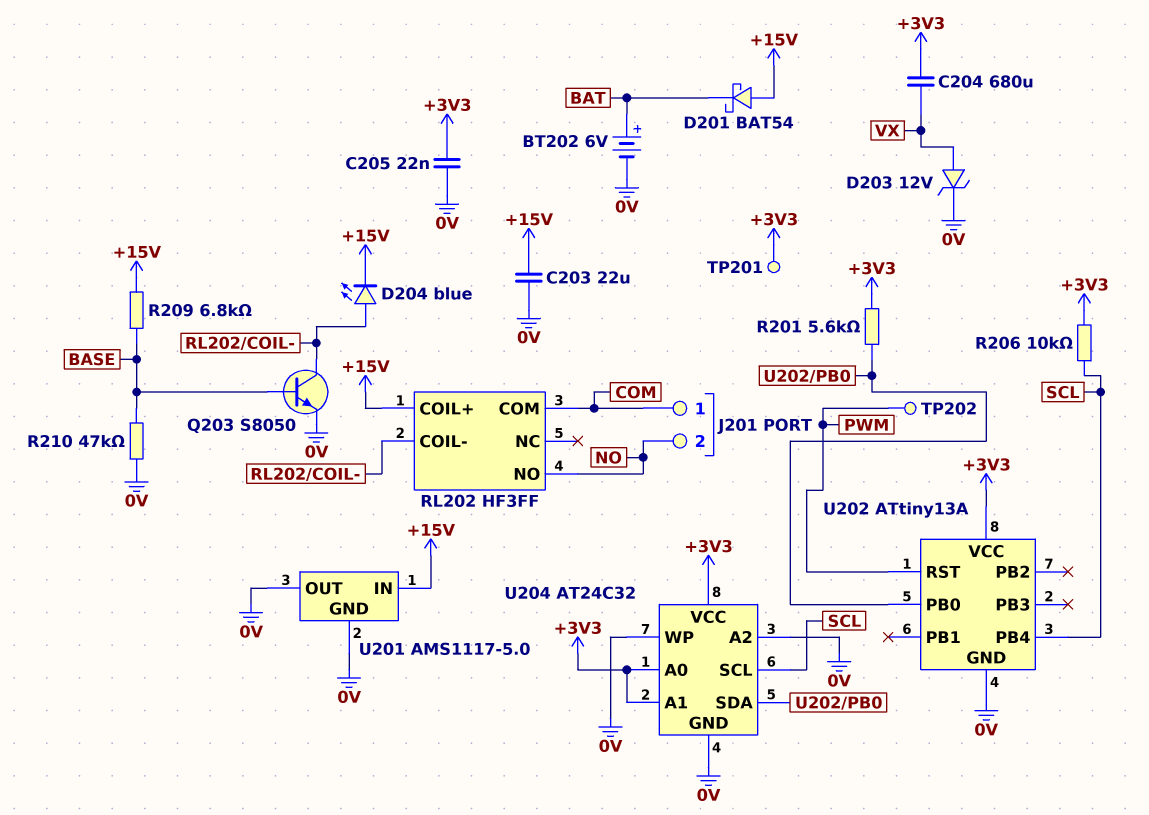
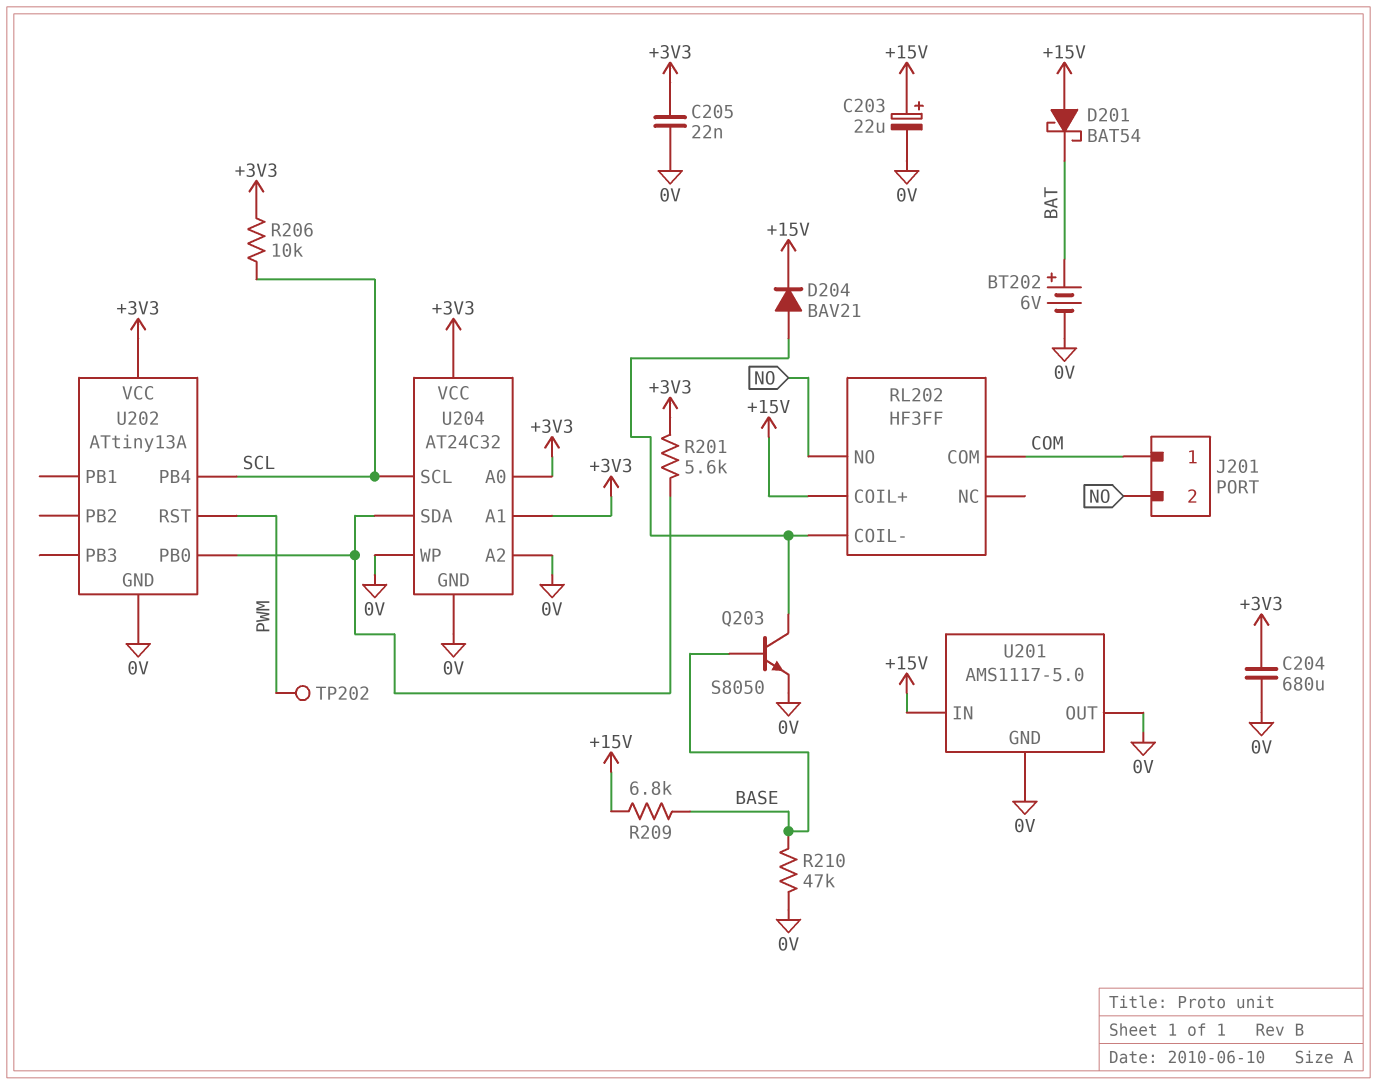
C203: 22uF (+15V, 0V) -> 22uF (plus +15V, minus 0V)
C204: 680uF (+3V3, VX) -> 680uF (+3V3, 0V)
D203: zener 12V (A VX, K 0V) -> none
D204: LED blue (A RL202/COIL-, K +15V) -> diode BAV21 (A RL202/COIL-, K +15V)
TP201: test point (+3V3) -> none

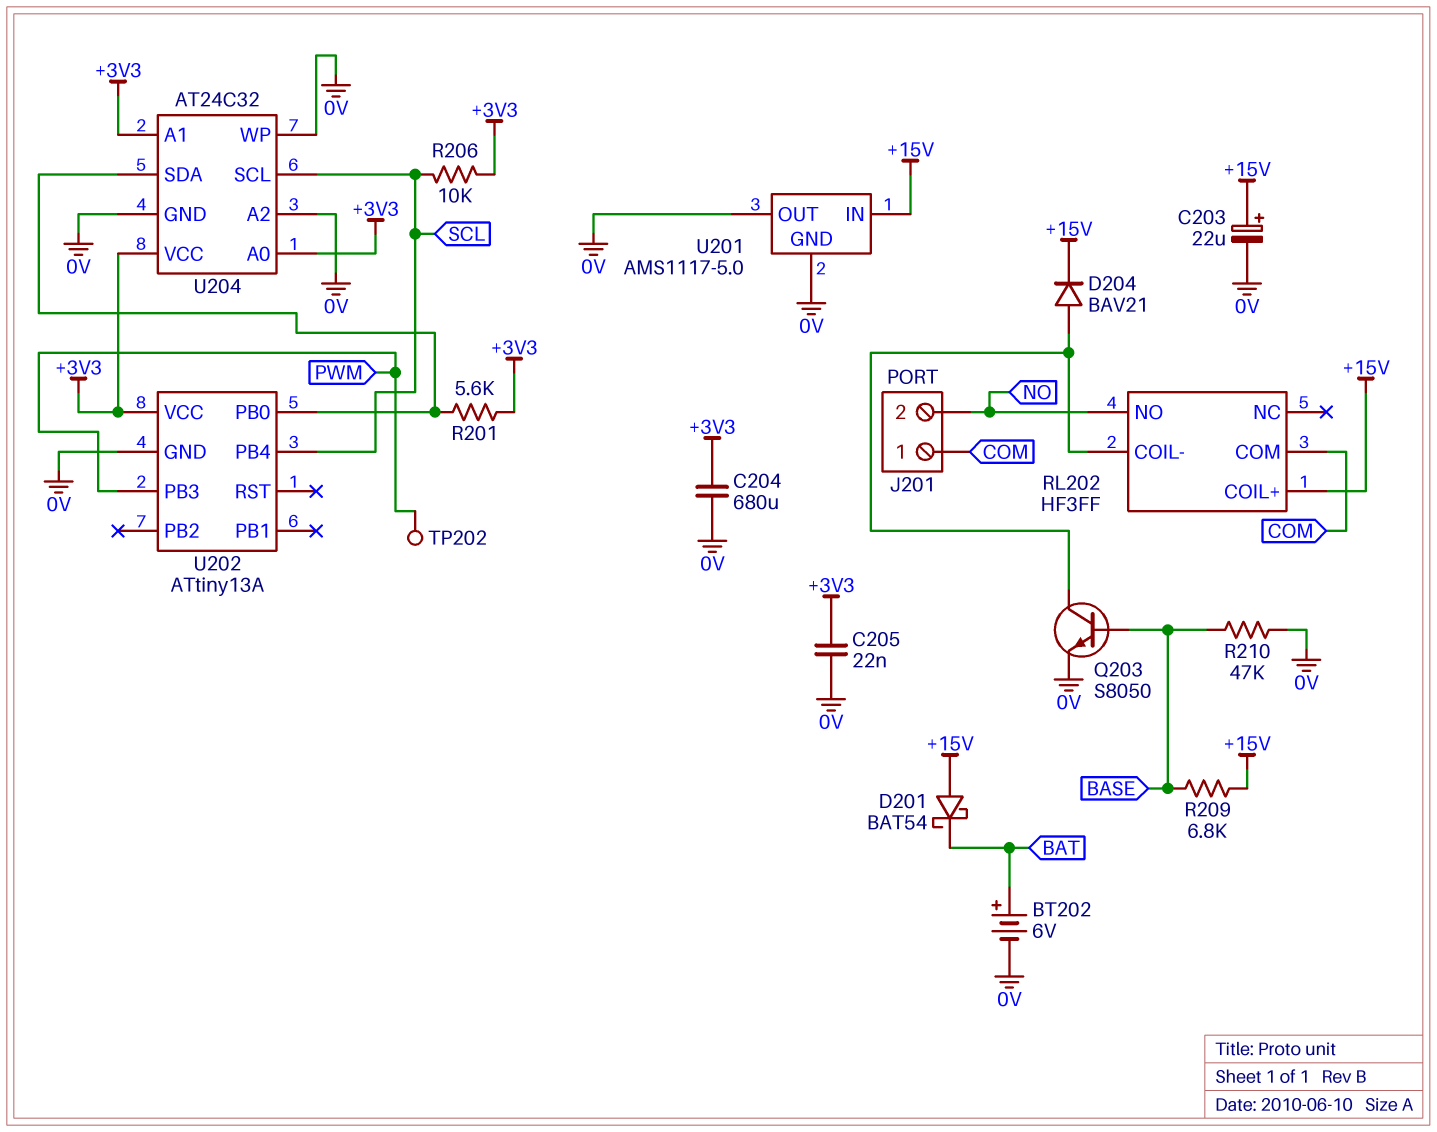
U202 pin PB3: none -> PWM
U202 pin RST: PWM -> none

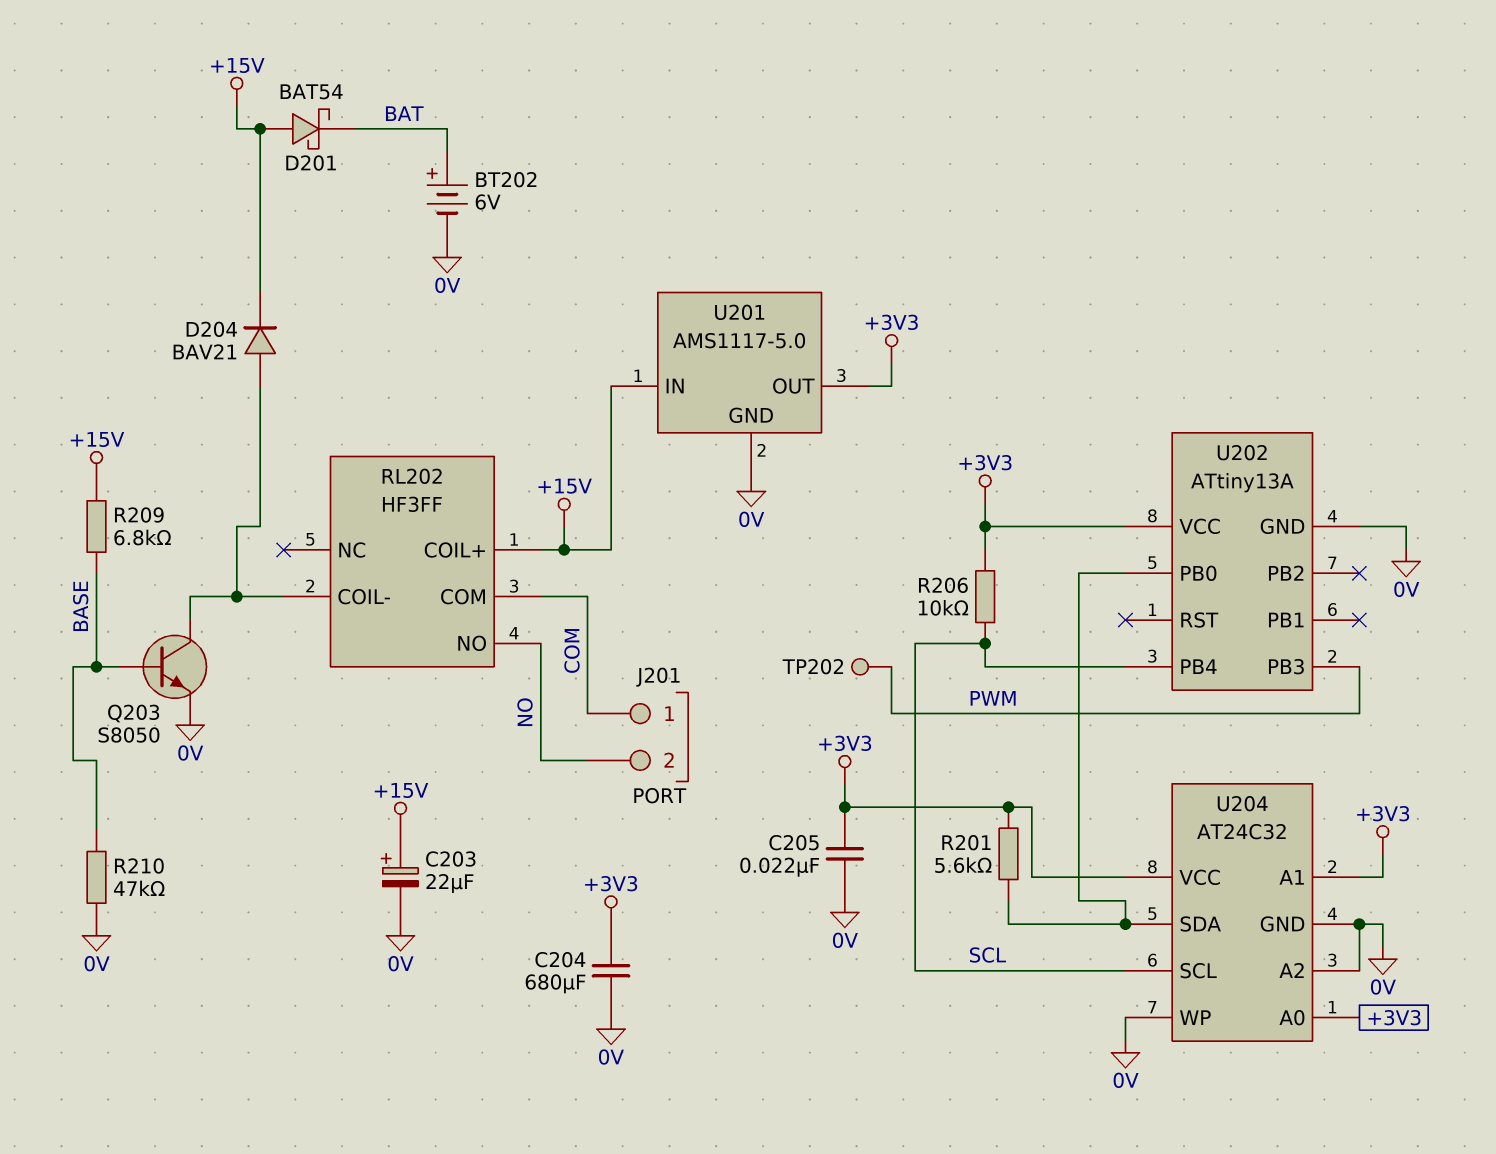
U201 pin OUT: 0V -> +3V3

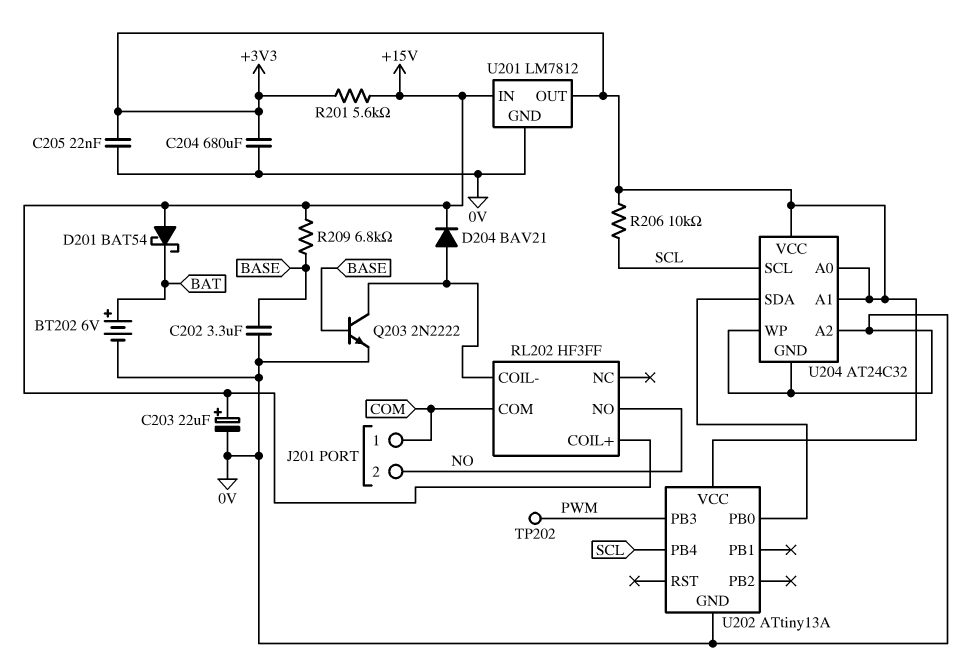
C202: none -> 3.3uF (0V, BASE)
Q203: NPN S8050 (B BASE, C RL202/COIL-, E 0V) -> NPN 2N2222 (B BASE, C RL202/COIL-, E 0V)
R201: 5.6k (+3V3, U202/PB0) -> 5.6k (+3V3, +15V)
R210: 47k (0V, BASE) -> none
U201: AMS1117-5.0 -> LM7812

